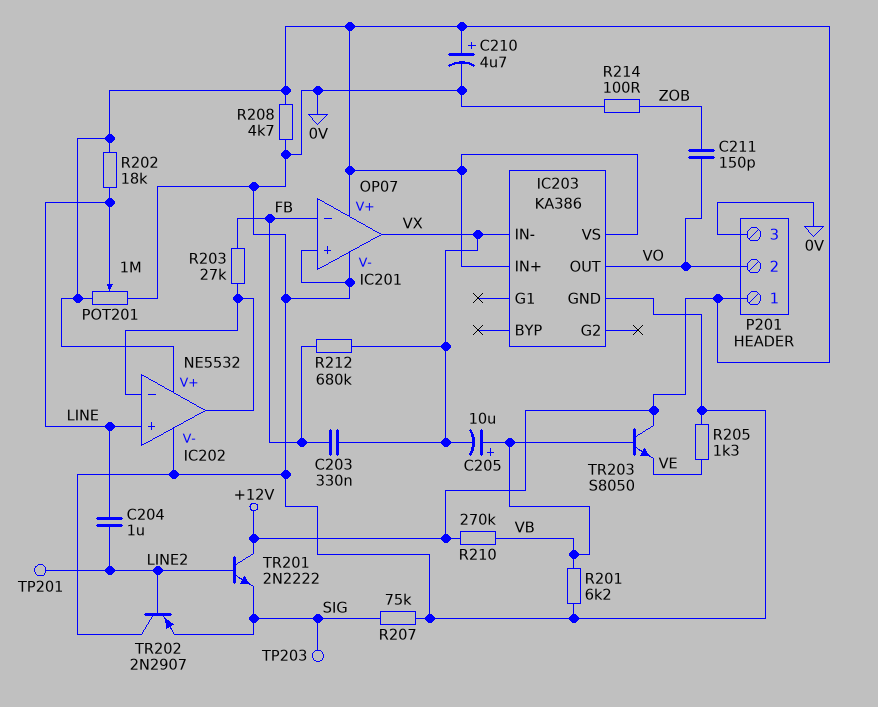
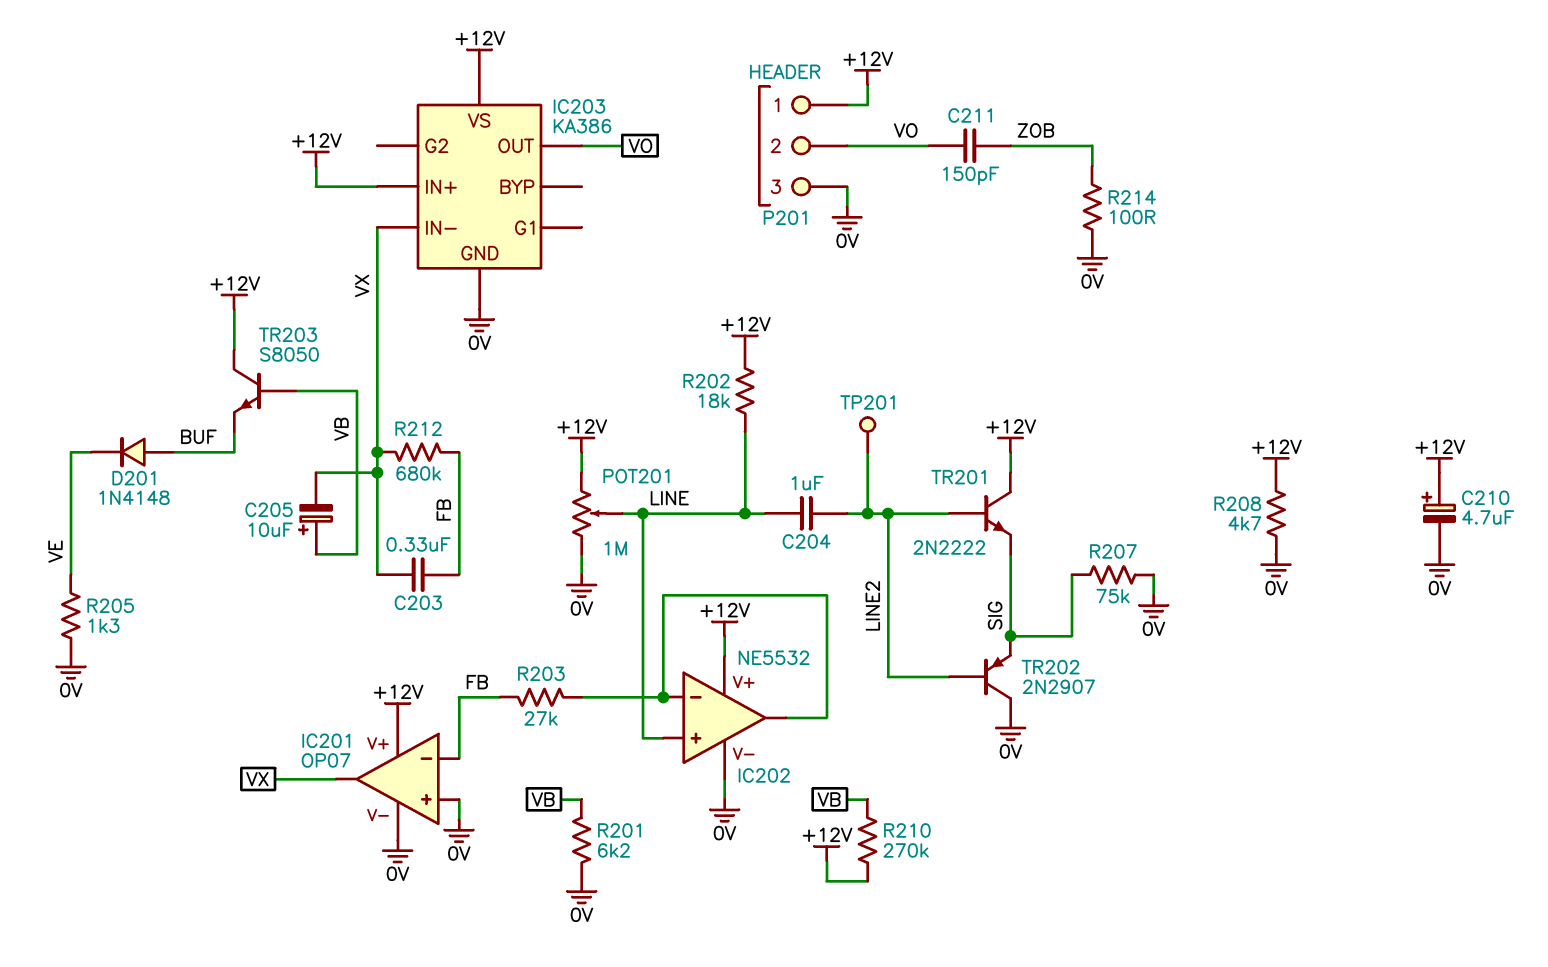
D201: none -> diode 1N4148 (A BUF, K VE)
TP203: test point (SIG) -> none
TR203: NPN S8050 (B VB, C +12V, E VE) -> NPN S8050 (B VB, C +12V, E BUF)

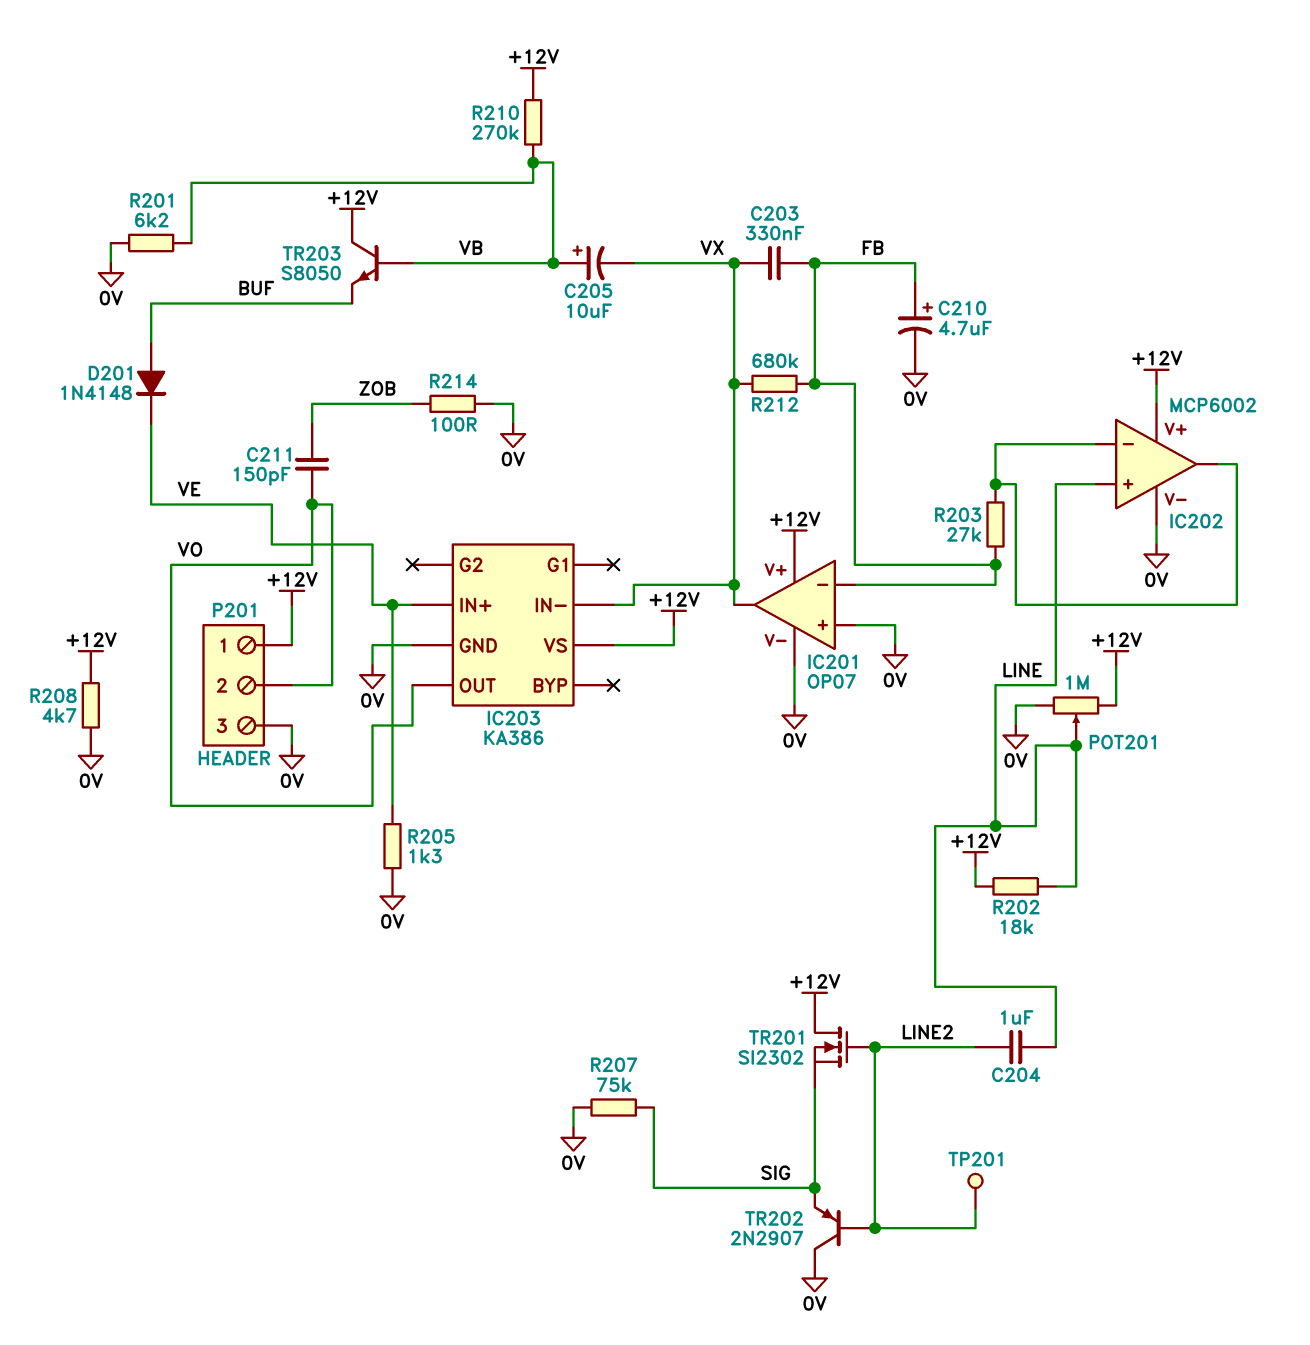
C210: 4.7uF (plus +12V, minus 0V) -> 4.7uF (plus FB, minus 0V)
IC202: NE5532 -> MCP6002
IC203 pin IN+: +12V -> VE
TR201: NPN 2N2222 (B LINE2, C +12V, E SIG) -> NMOS SI2302 (G LINE2, D +12V, S SIG)

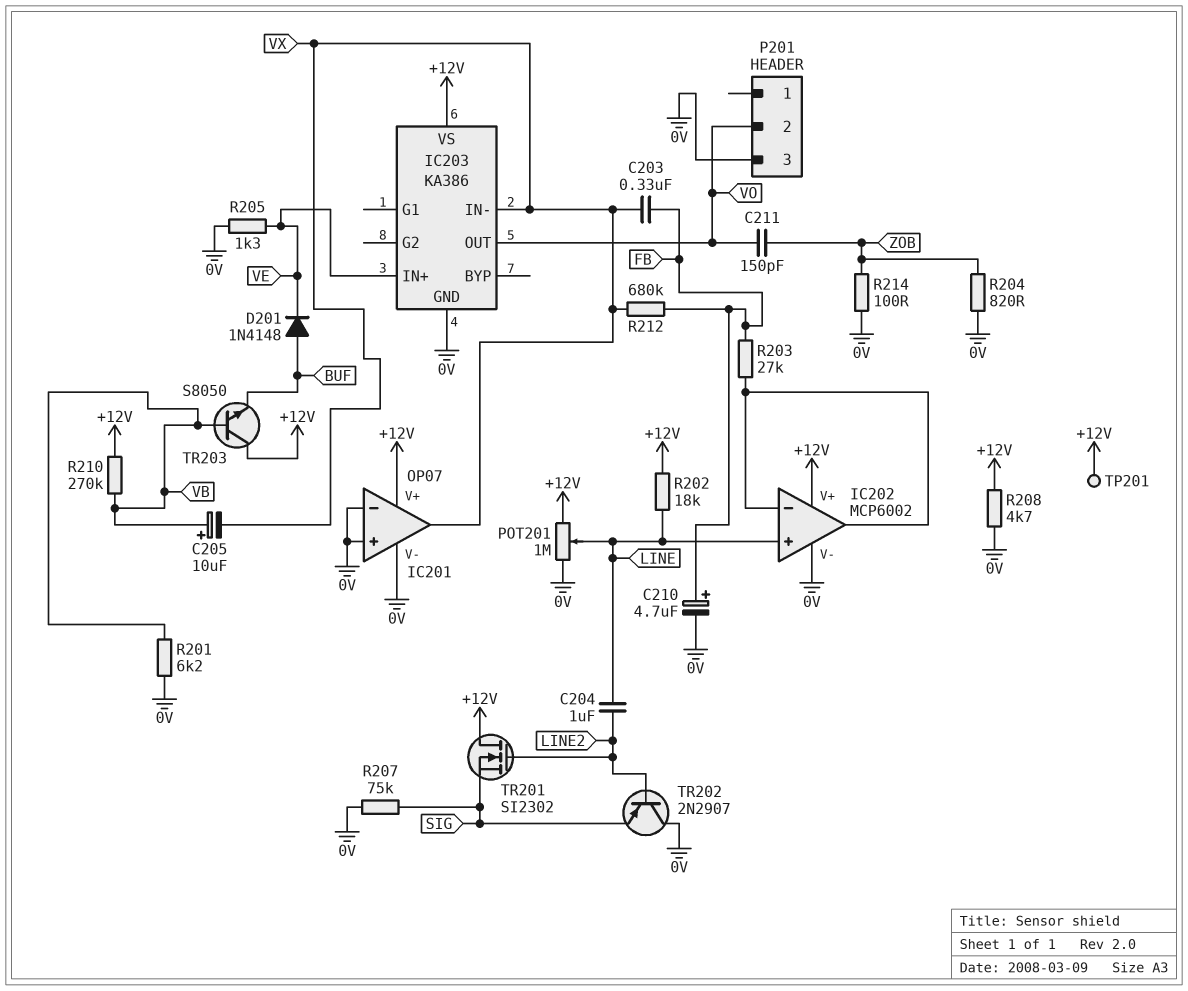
IC201 pin in-: FB -> 0V
P201 pin 1: +12V -> none
R204: none -> 820 (0V, ZOB)
TP201: test point (LINE2) -> test point (+12V)

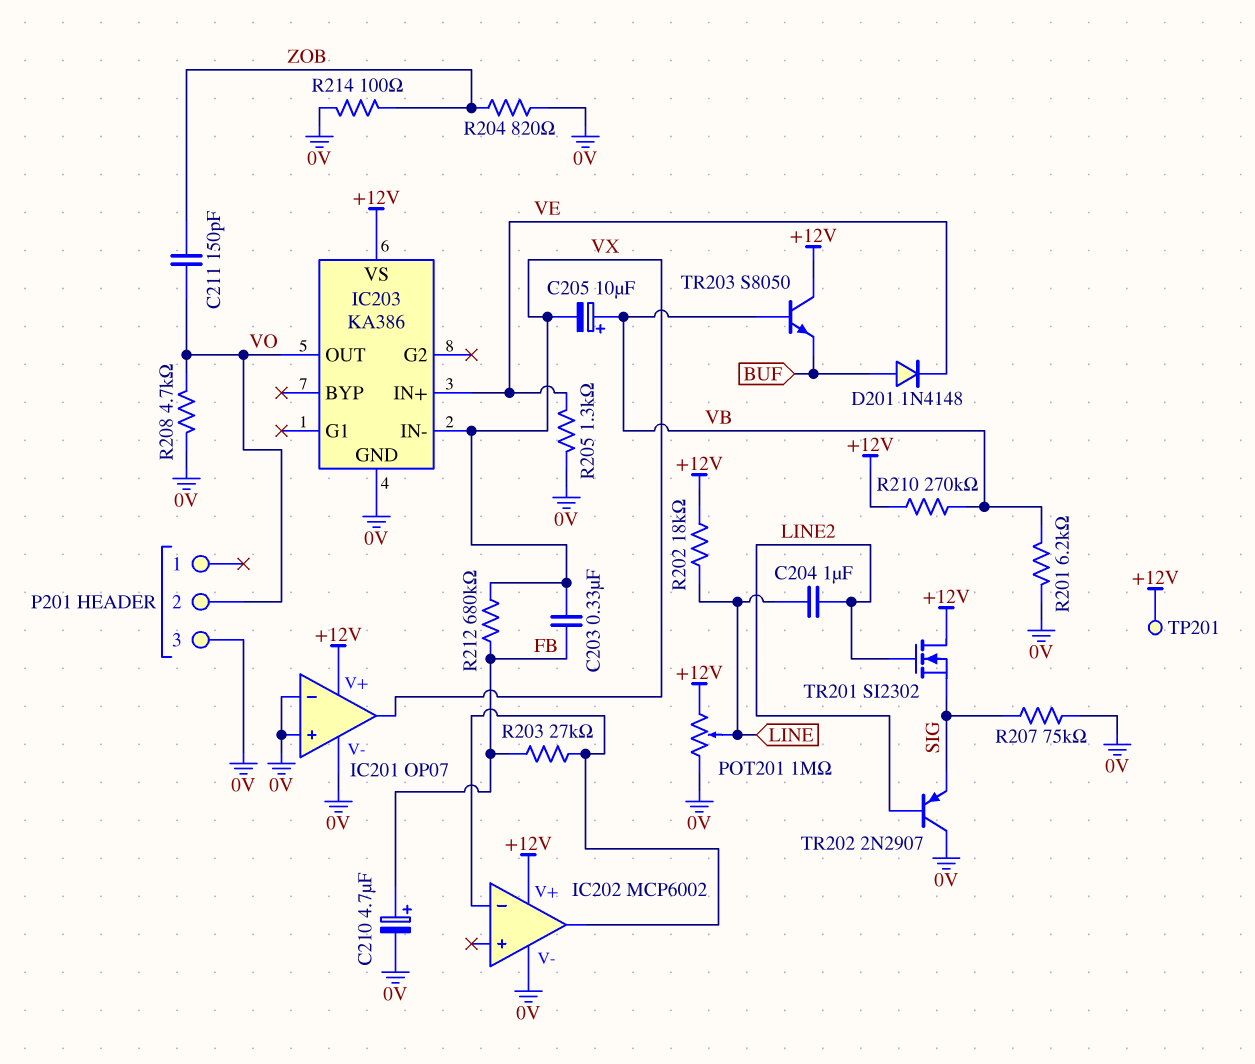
IC202 pin in+: LINE -> none
R208: 4.7k (+12V, 0V) -> 4.7k (0V, VO)

